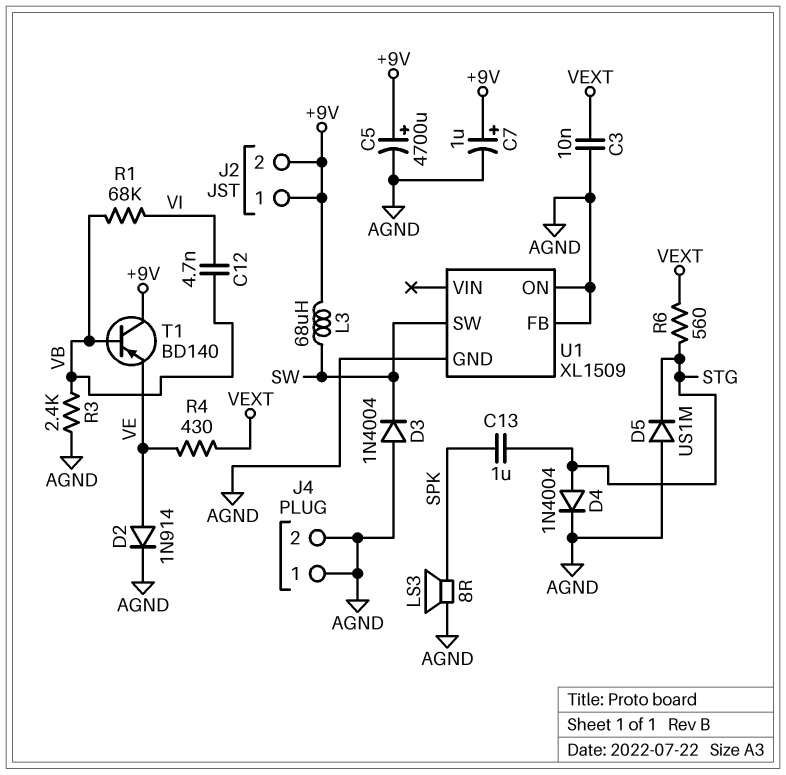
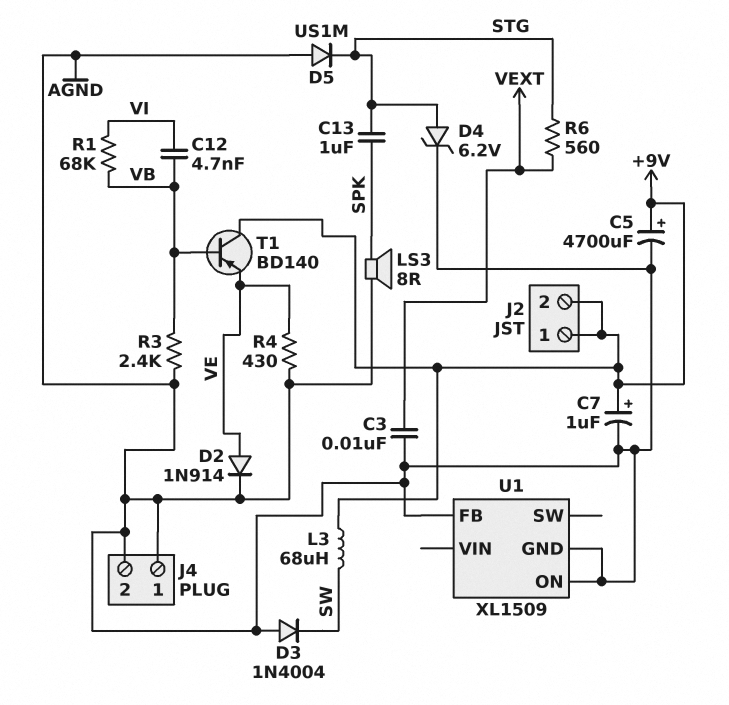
D4: diode 1N4004 (A STG, K AGND) -> zener 6.2V (A STG, K AGND)
R4: 430 (VE, VEXT) -> 430 (AGND, VE)
U1 pin SW: SW -> none

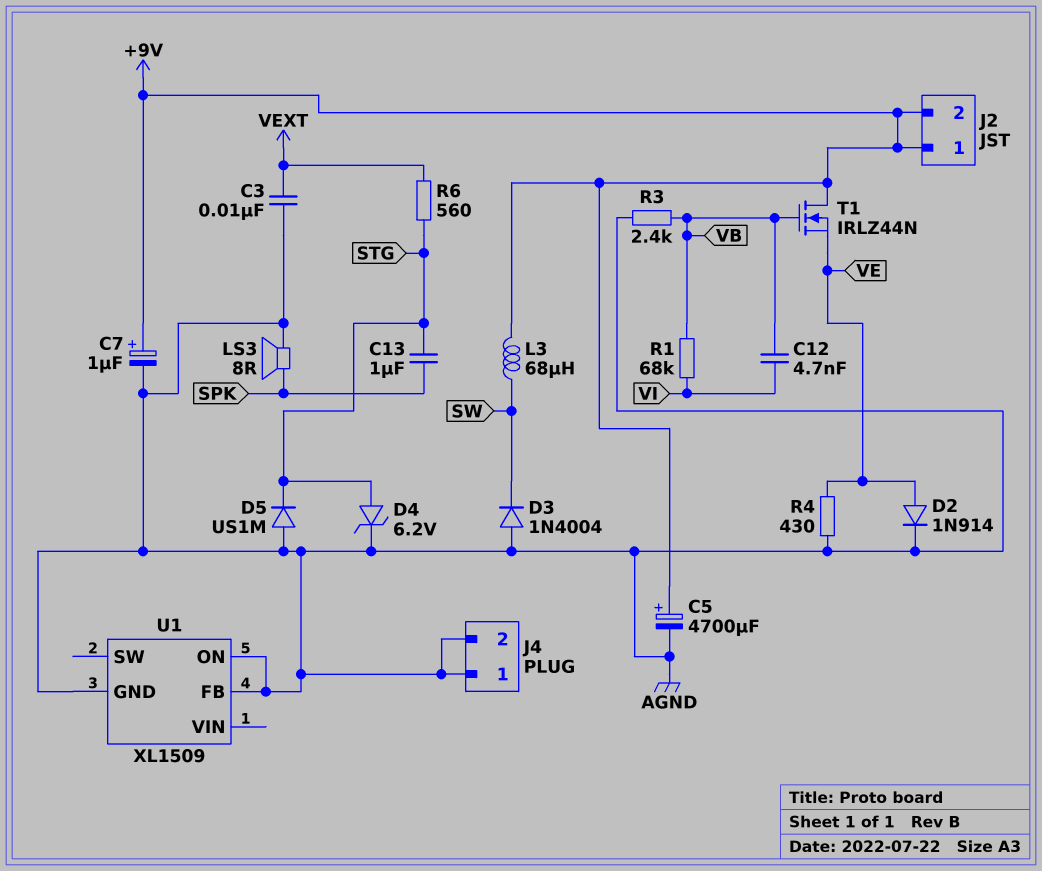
T1: PNP BD140 (B VB, C +9V, E VE) -> NMOS IRLZ44N (G VB, D +9V, S VE)

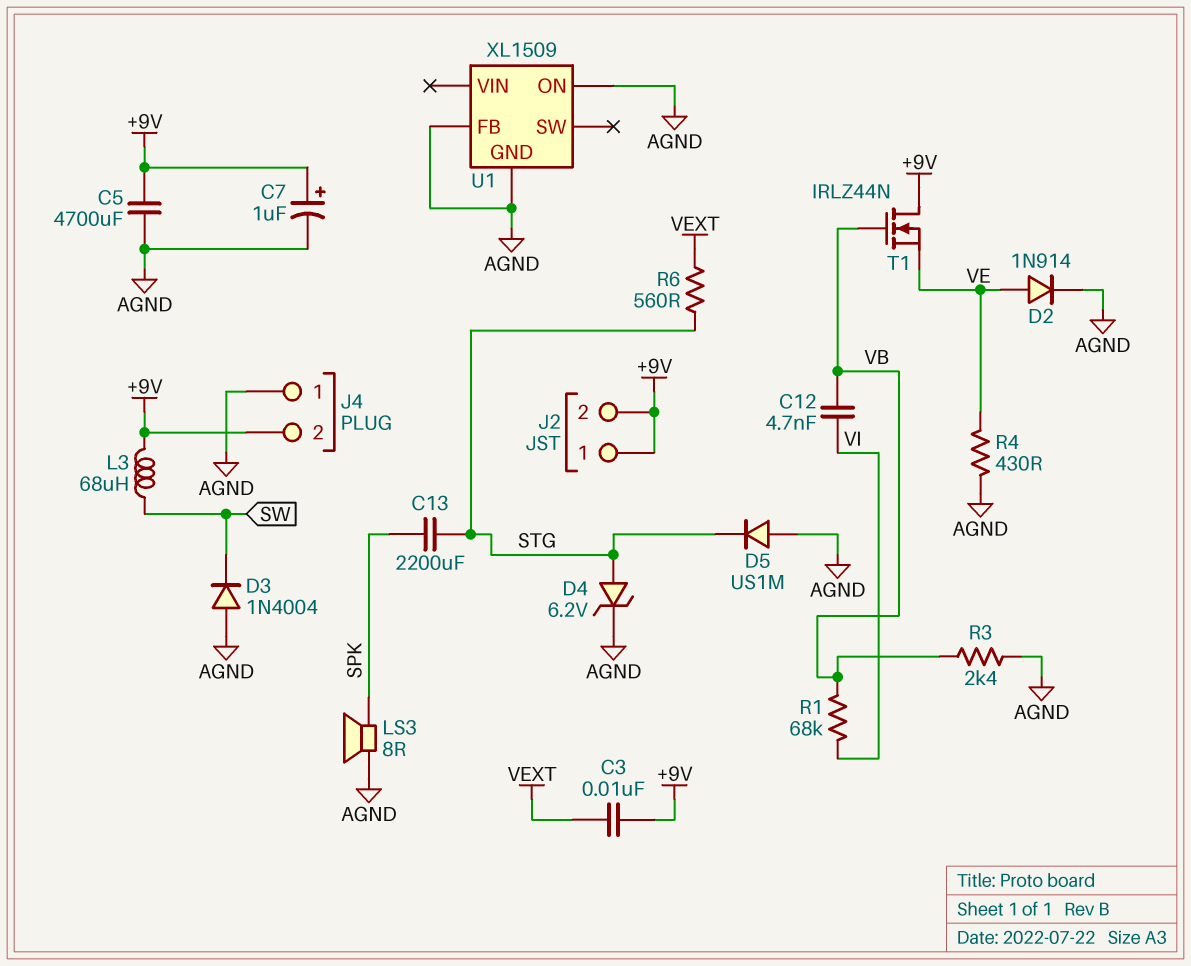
C3: 10nF (AGND, VEXT) -> 10nF (+9V, VEXT)
C5: 4700uF (plus +9V, minus AGND) -> 4700uF (+9V, AGND)
C13: 1uF (SPK, STG) -> 2200uF (SPK, STG)
J4 pin 2: AGND -> +9V

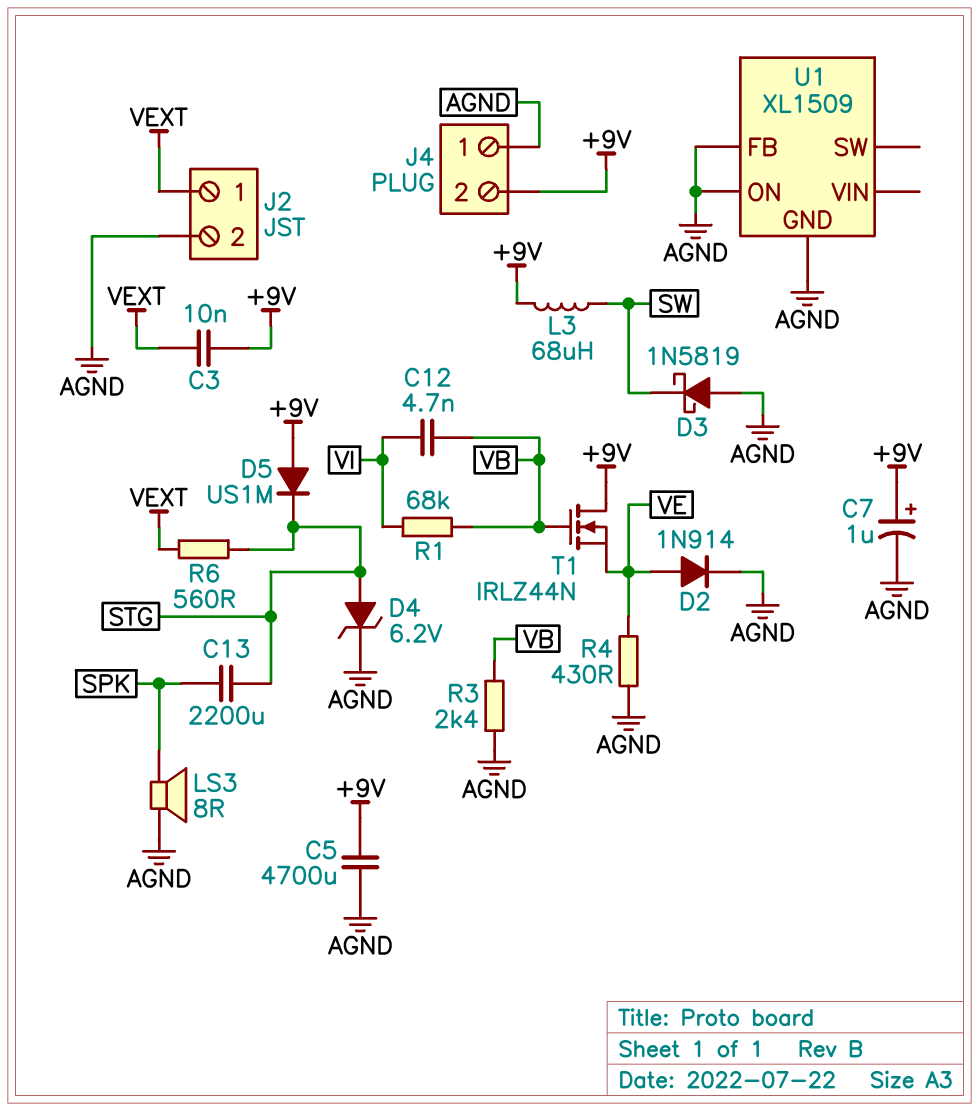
D3: diode 1N4004 (A AGND, K SW) -> schottky 1N5819 (A AGND, K SW)
D5: diode US1M (A AGND, K STG) -> diode US1M (A +9V, K STG)
J2 pin 1: +9V -> VEXT
J2 pin 2: +9V -> AGND

